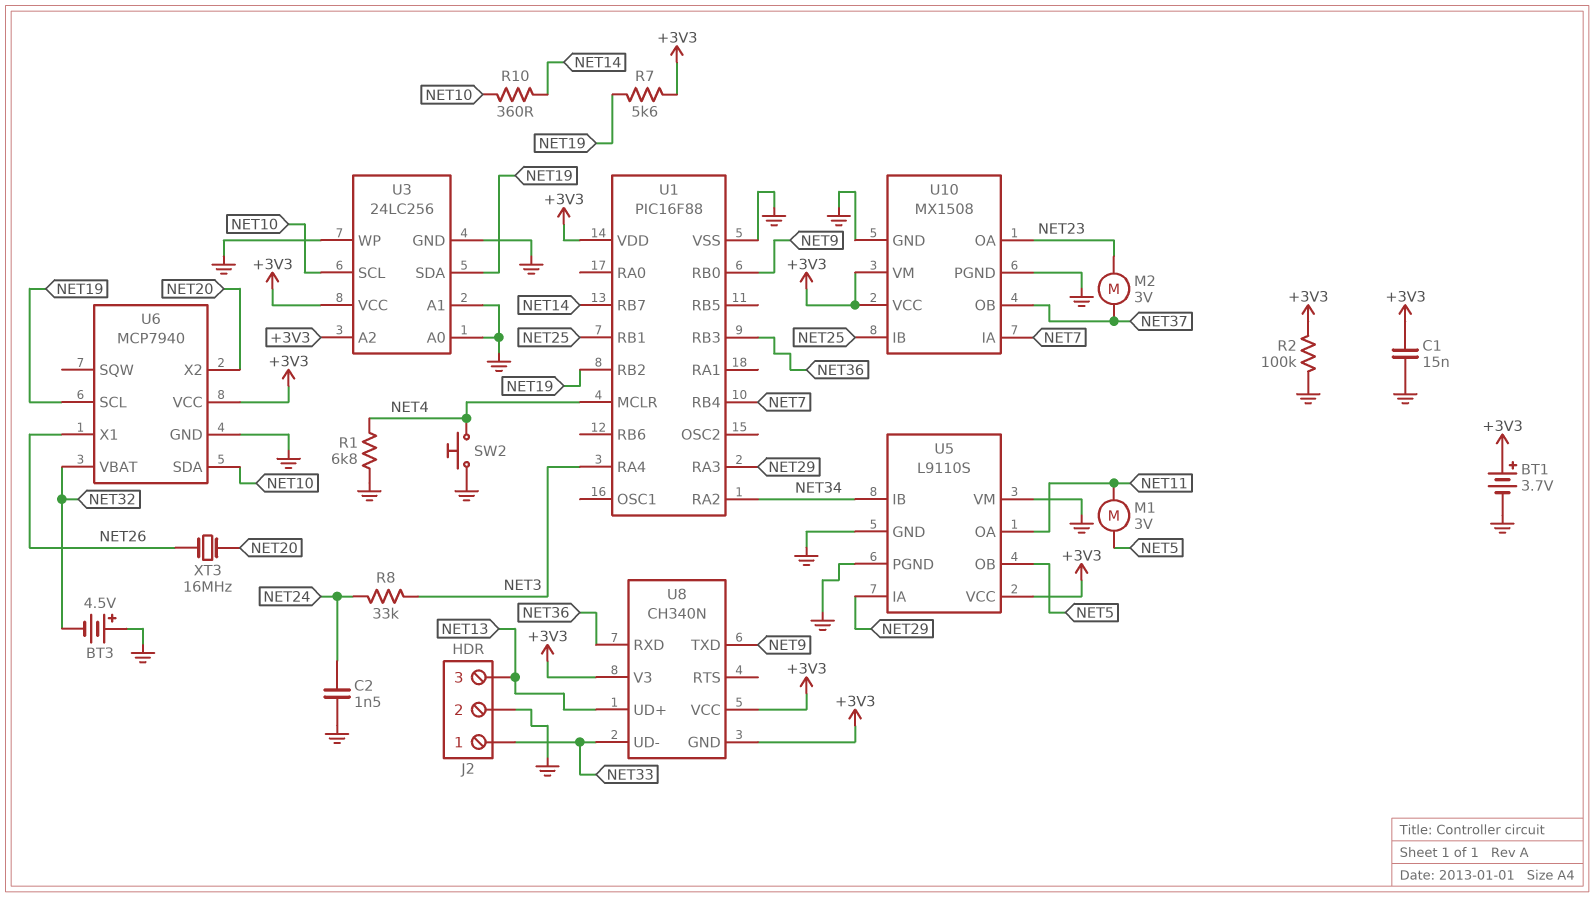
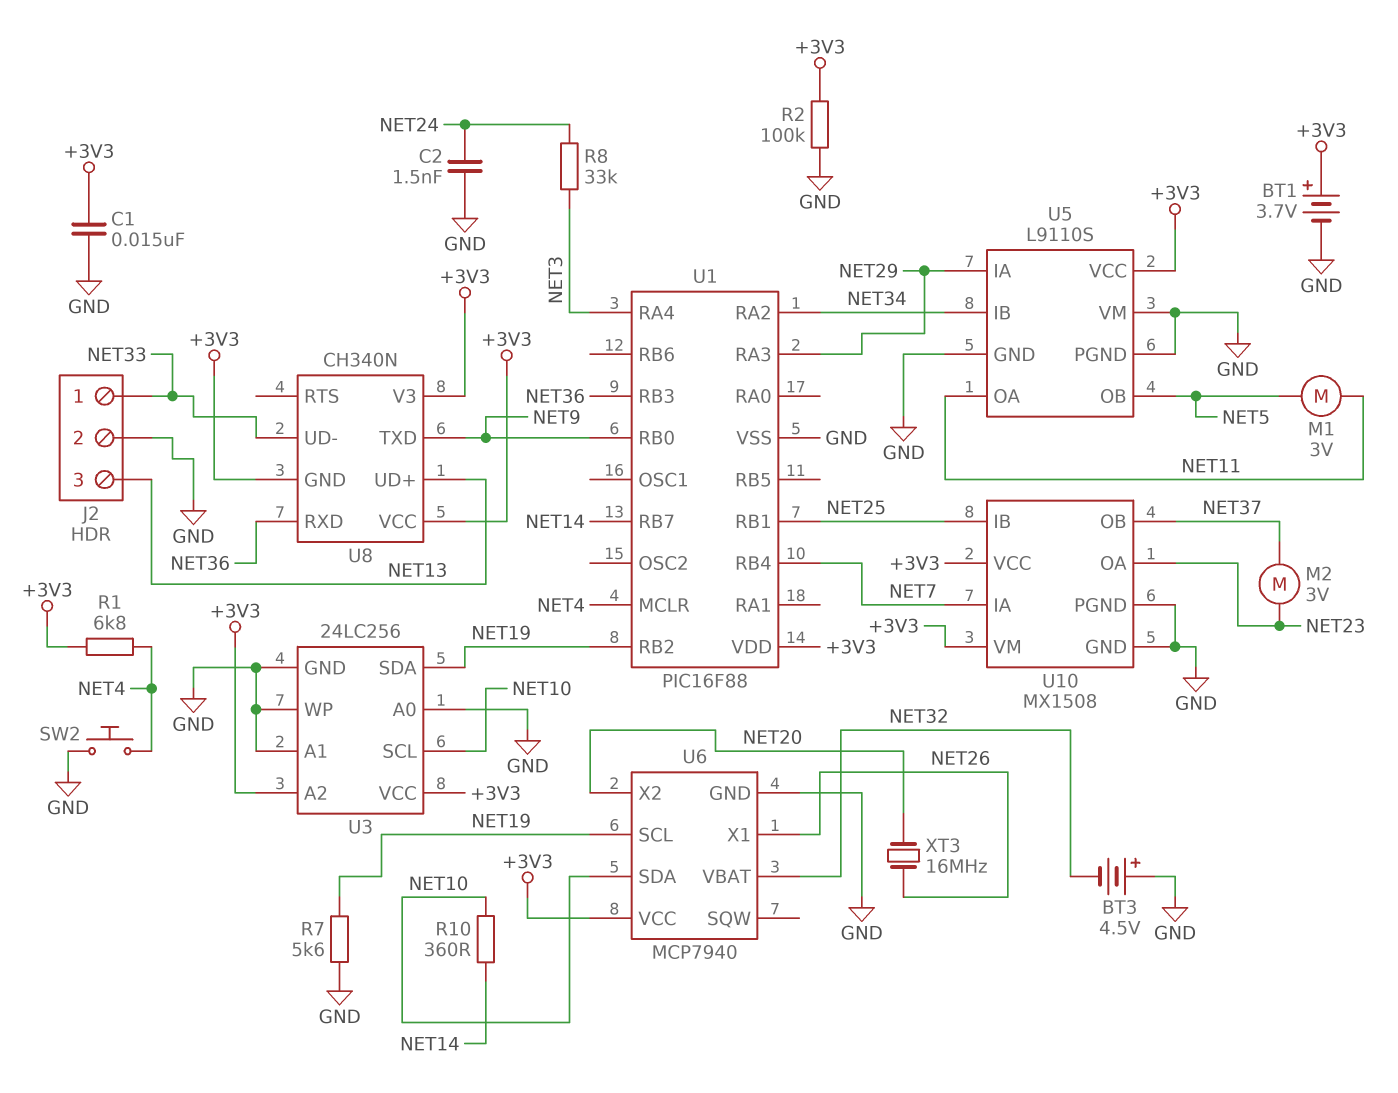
R1: 6.8k (GND, NET4) -> 6.8k (+3V3, NET4)
R7: 5.6k (+3V3, NET19) -> 5.6k (GND, NET19)

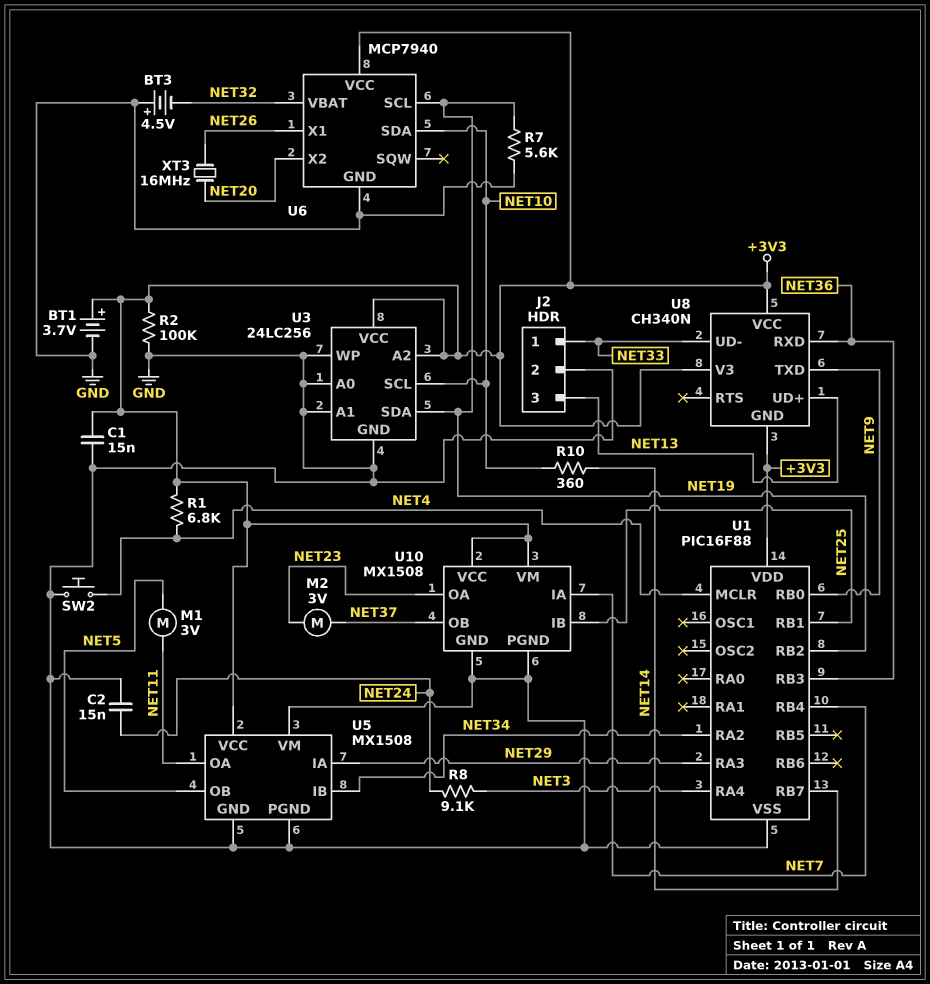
C2: 1.5nF (GND, NET24) -> 15nF (GND, NET24)
R8: 33k (NET3, NET24) -> 9.1k (NET3, NET24)
U5: L9110S -> MX1508

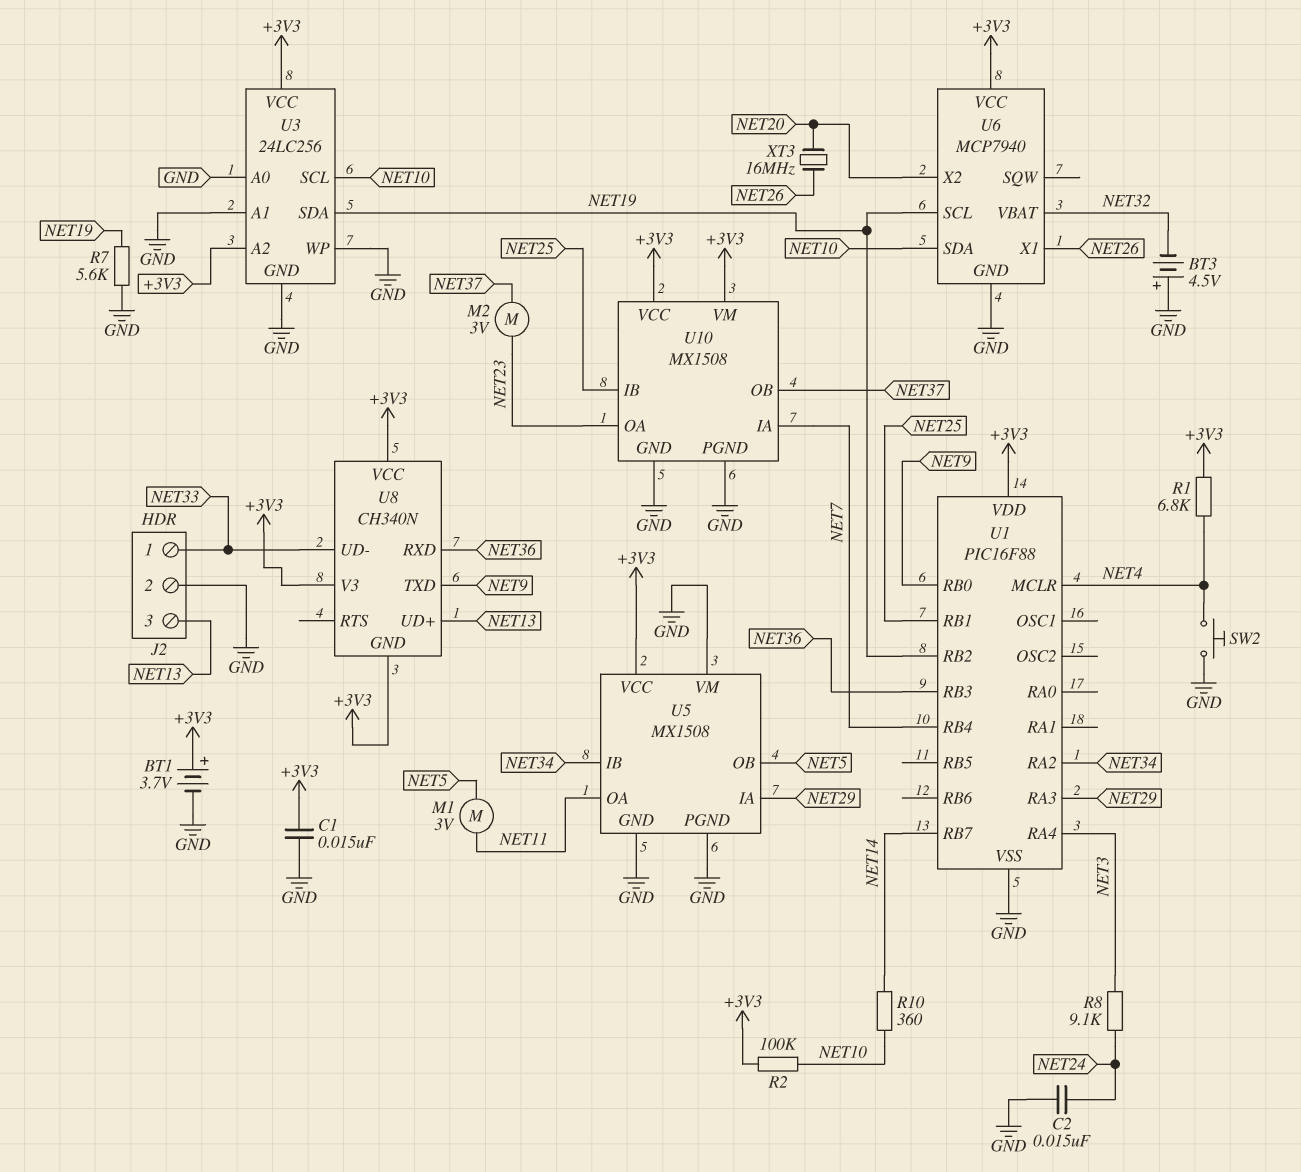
R2: 100k (+3V3, GND) -> 100k (+3V3, NET10)

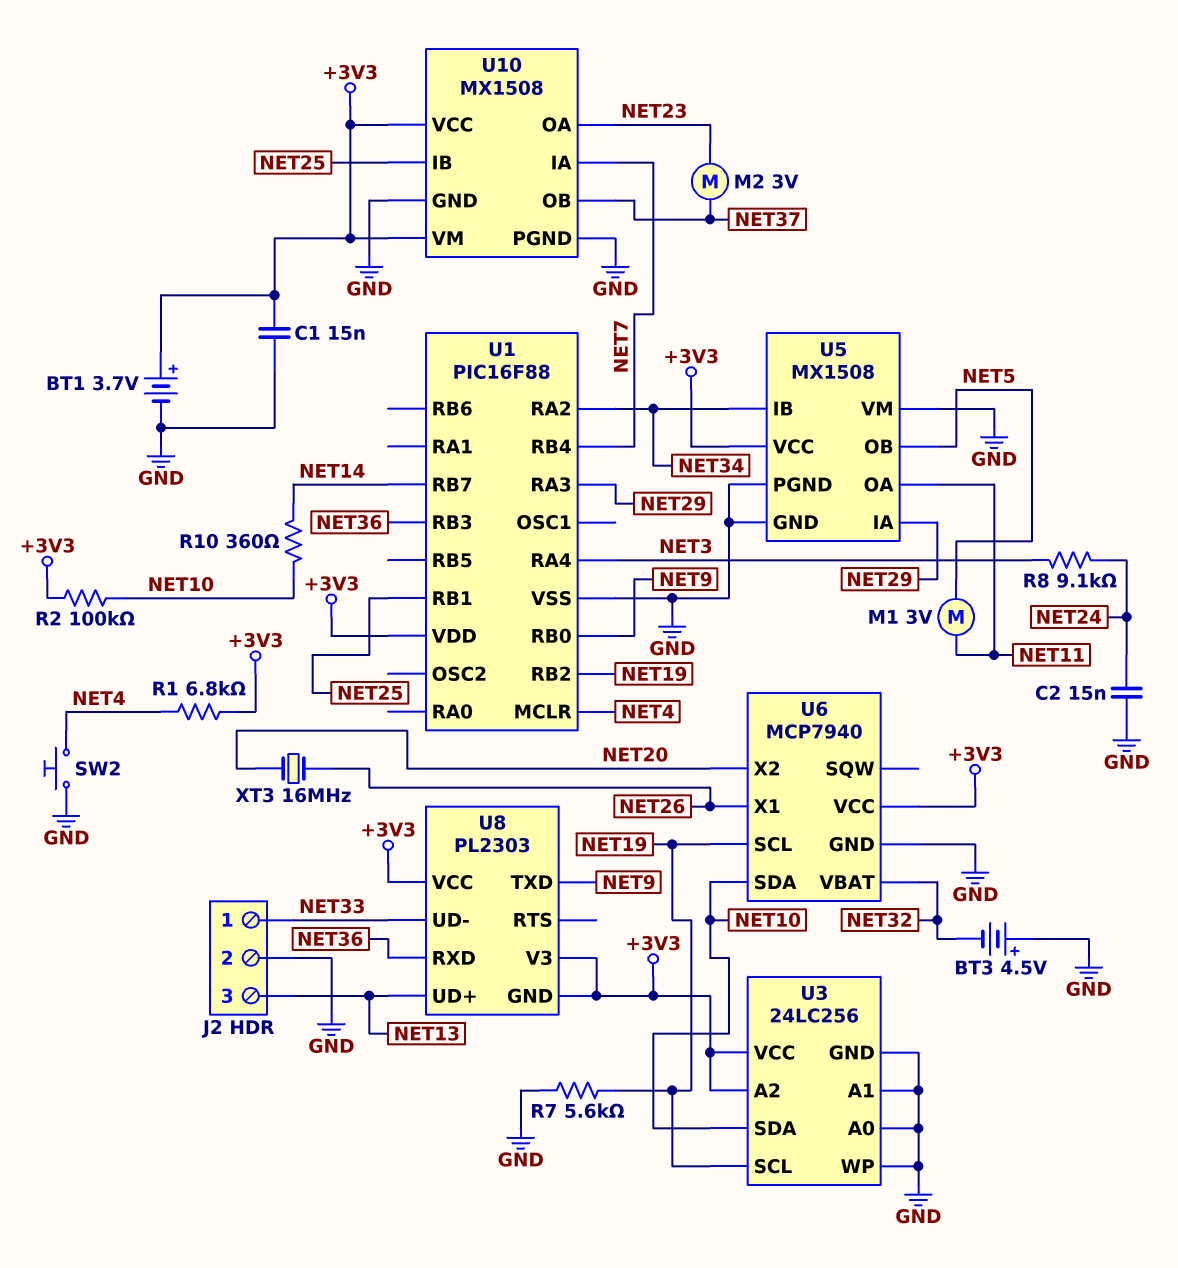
U3 pin SCL: NET10 -> NET19
U3 pin SDA: NET19 -> NET10
U8: CH340N -> PL2303

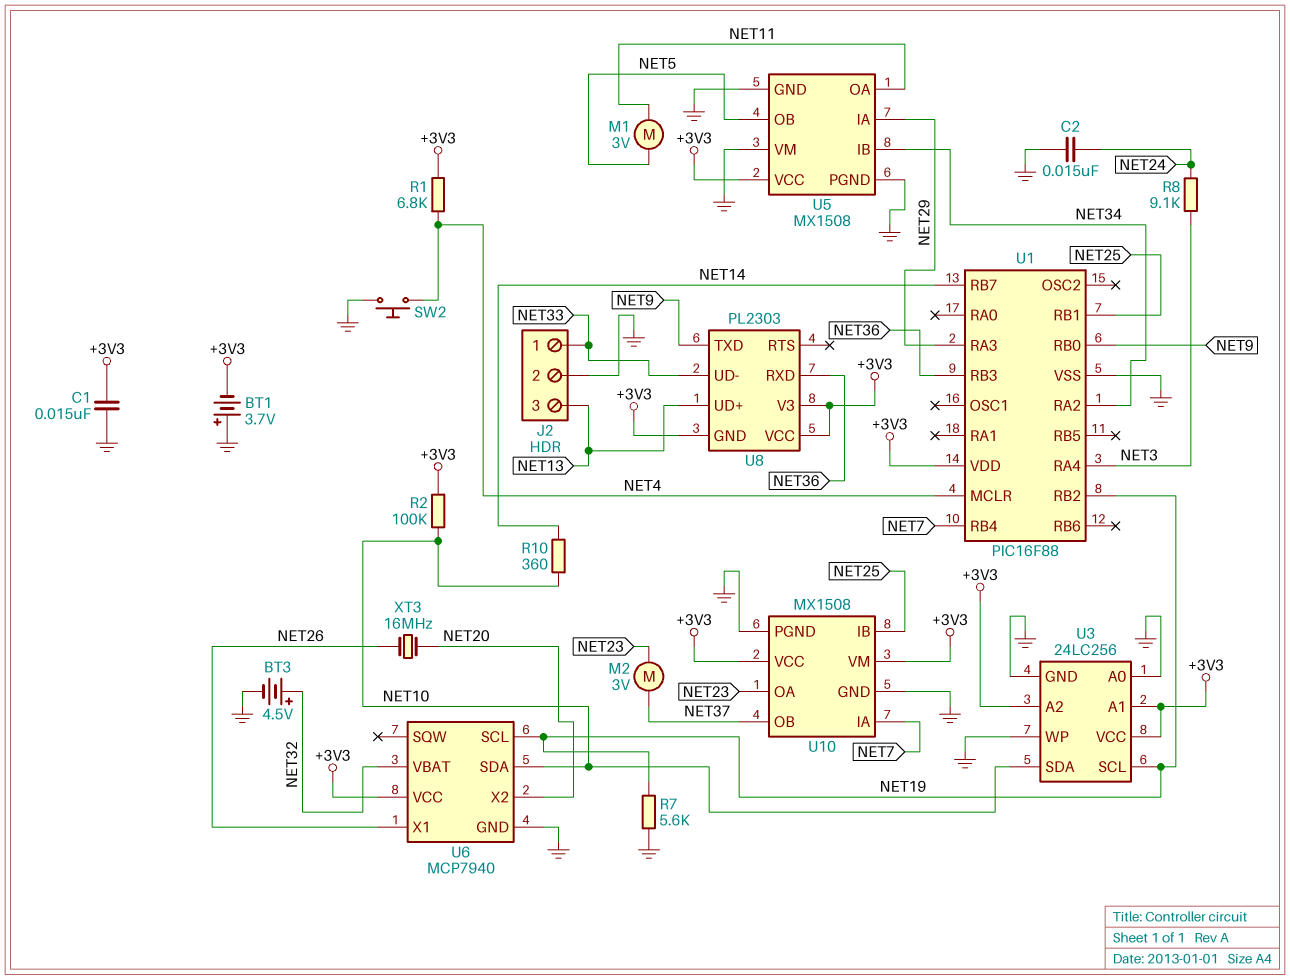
BT1: 3.7V (plus +3V3, minus GND) -> 3.7V (plus GND, minus +3V3)
BT3: 4.5V (plus GND, minus NET32) -> 4.5V (plus NET32, minus GND)
U3 pin A1: GND -> +3V3

